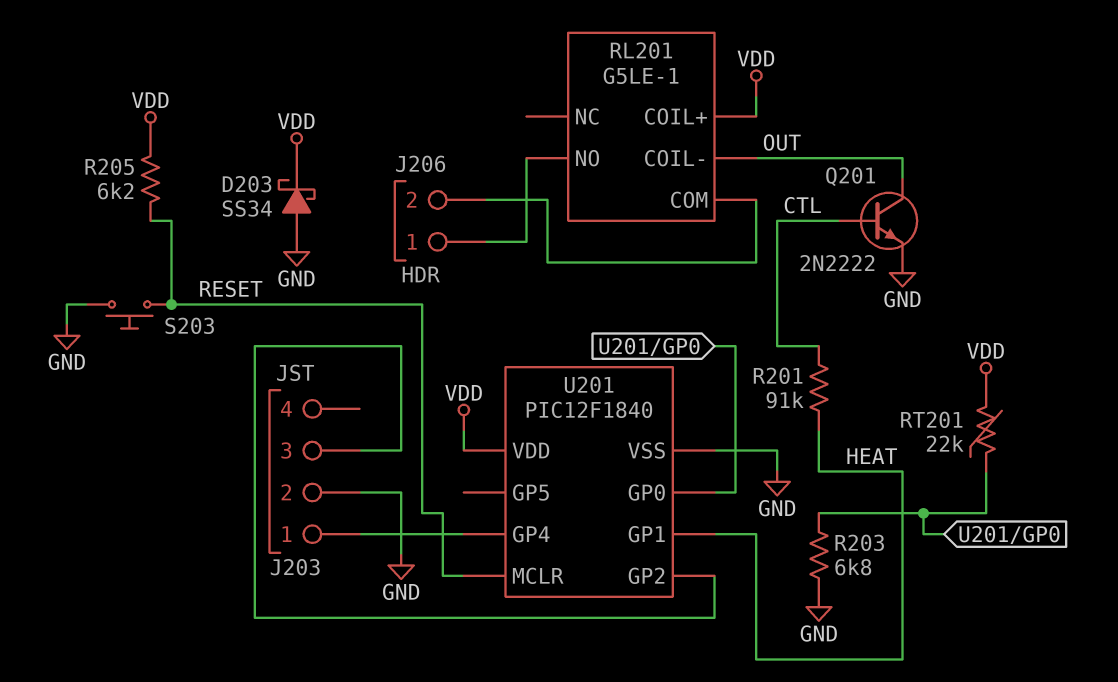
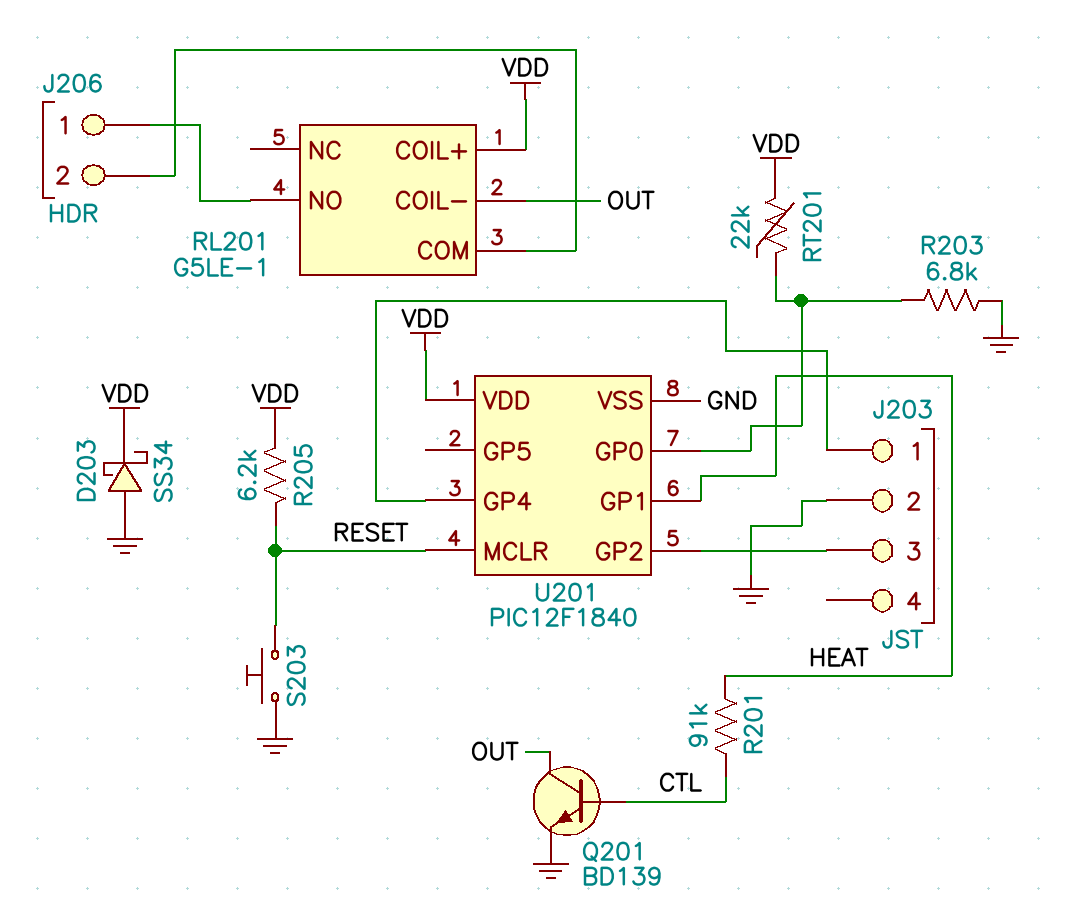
Q201: NPN 2N2222 (B CTL, C OUT, E GND) -> NPN BD139 (B CTL, C OUT, E GND)

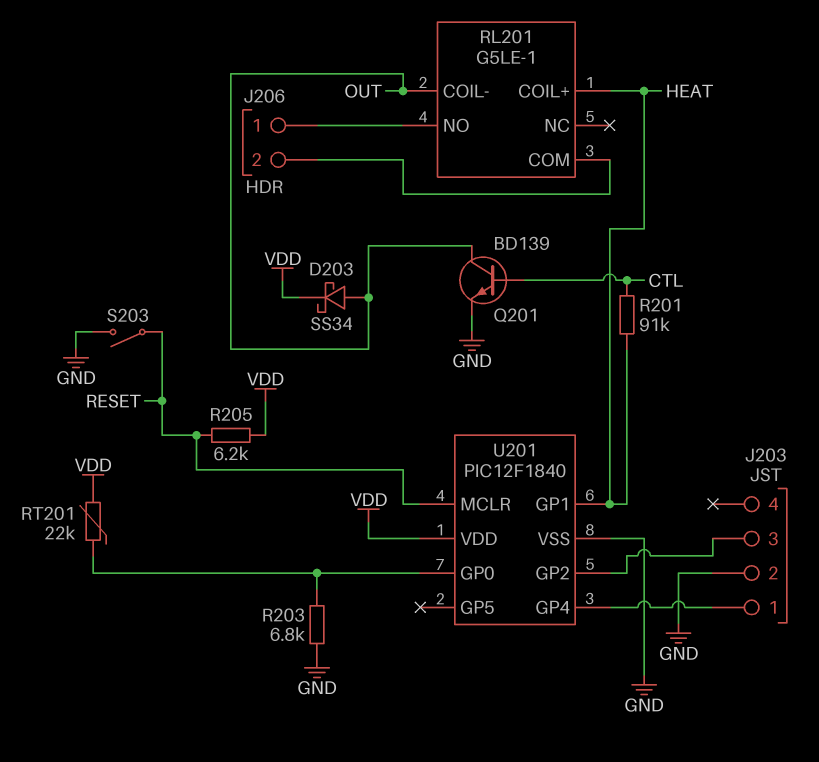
D203: schottky SS34 (A GND, K VDD) -> schottky SS34 (A OUT, K VDD)
RL201 pin COIL+: VDD -> HEAT
S203: button (GND, RESET) -> switch (GND, RESET)

